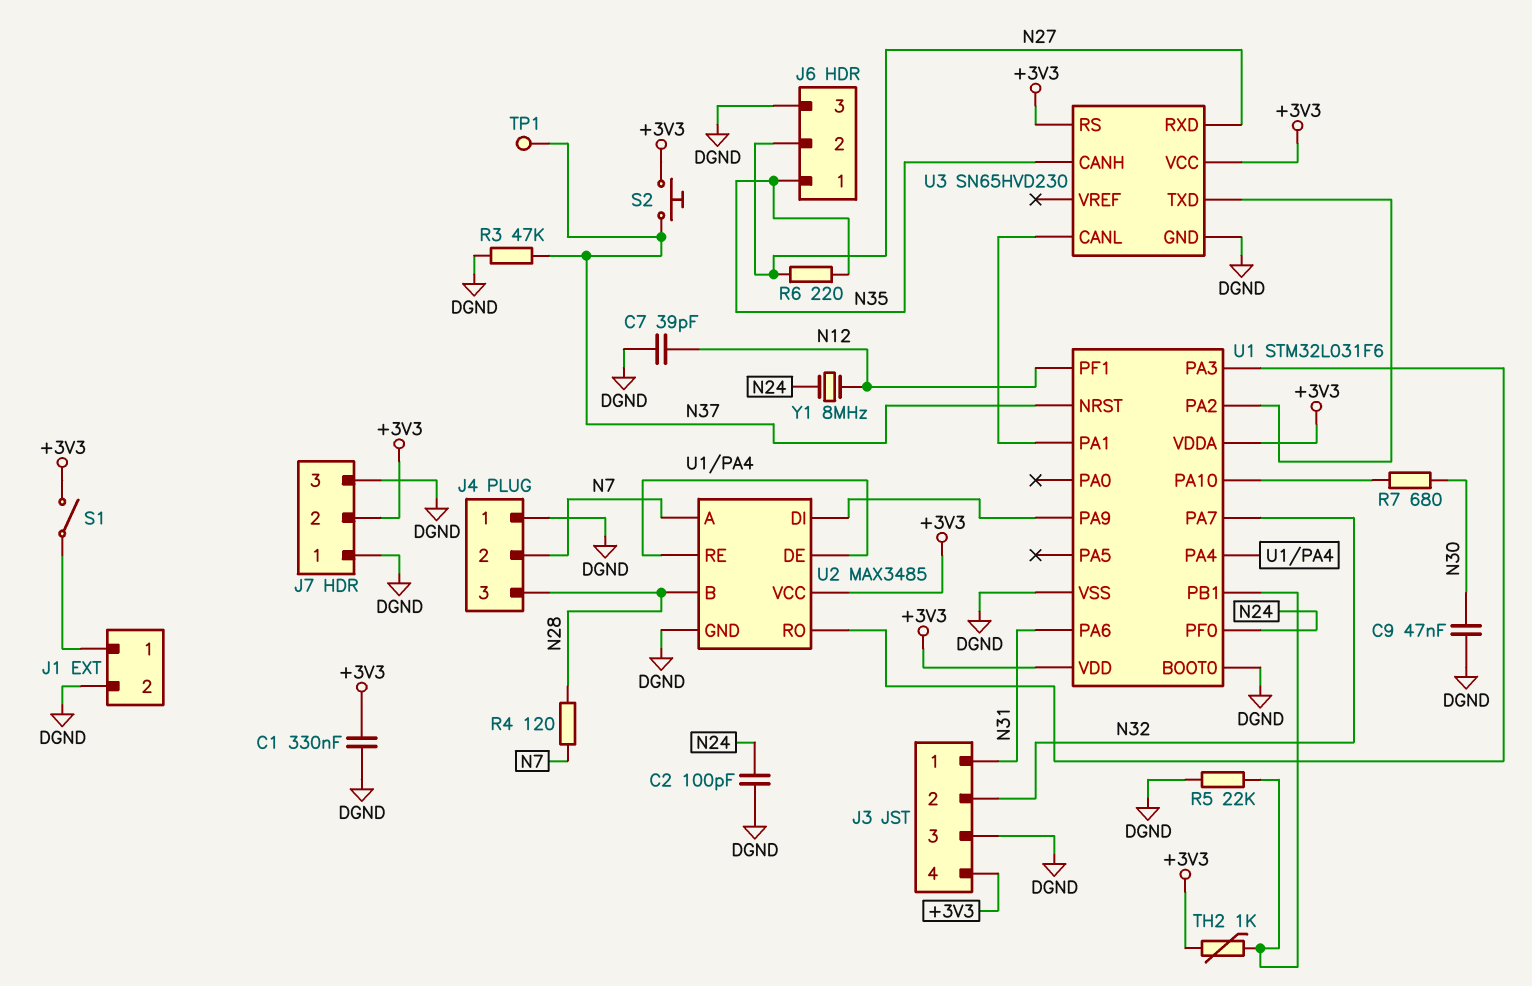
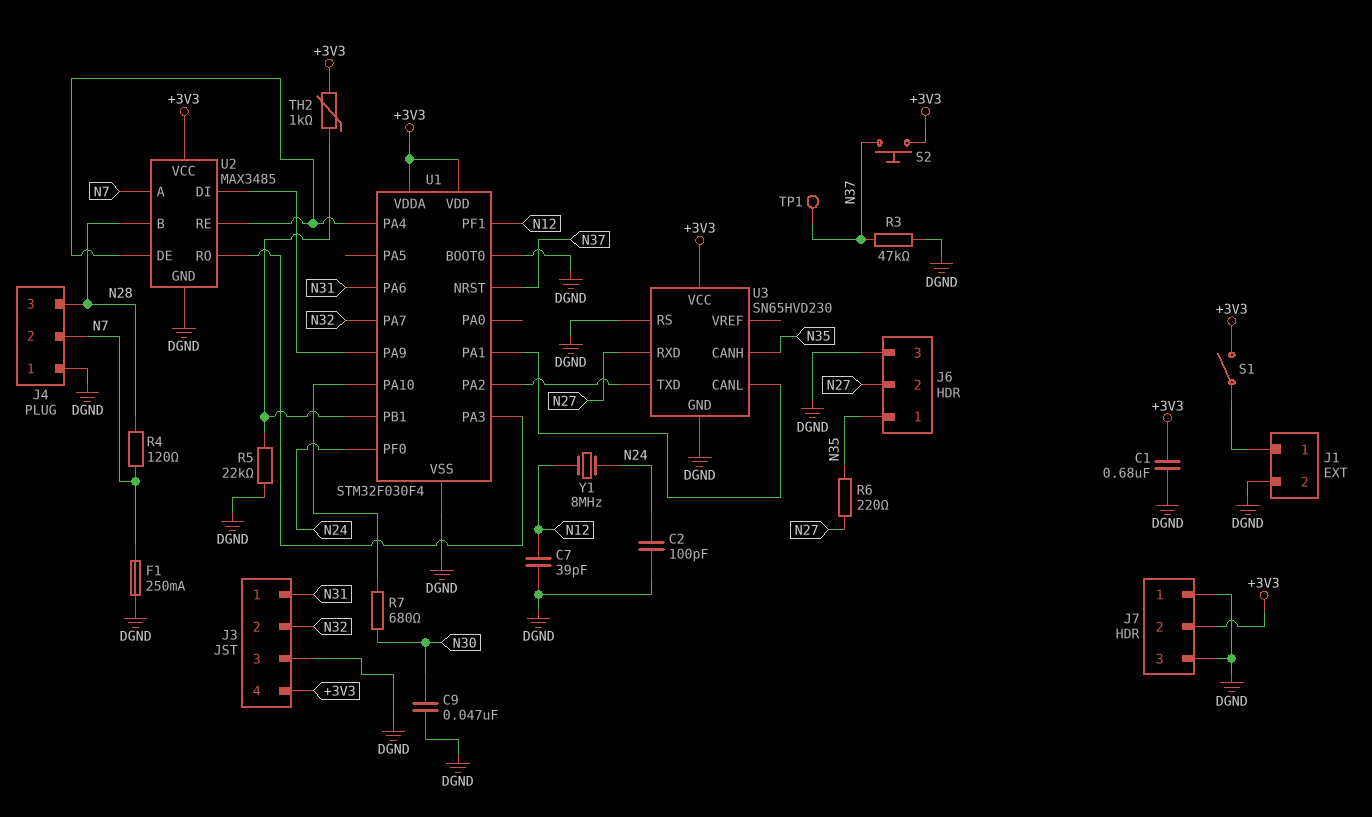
C1: 330nF (+3V3, DGND) -> 680nF (+3V3, DGND)
F1: none -> 250mA (DGND, N7)
U1: STM32L031F6 -> STM32F030F4
U3 pin RS: +3V3 -> DGND

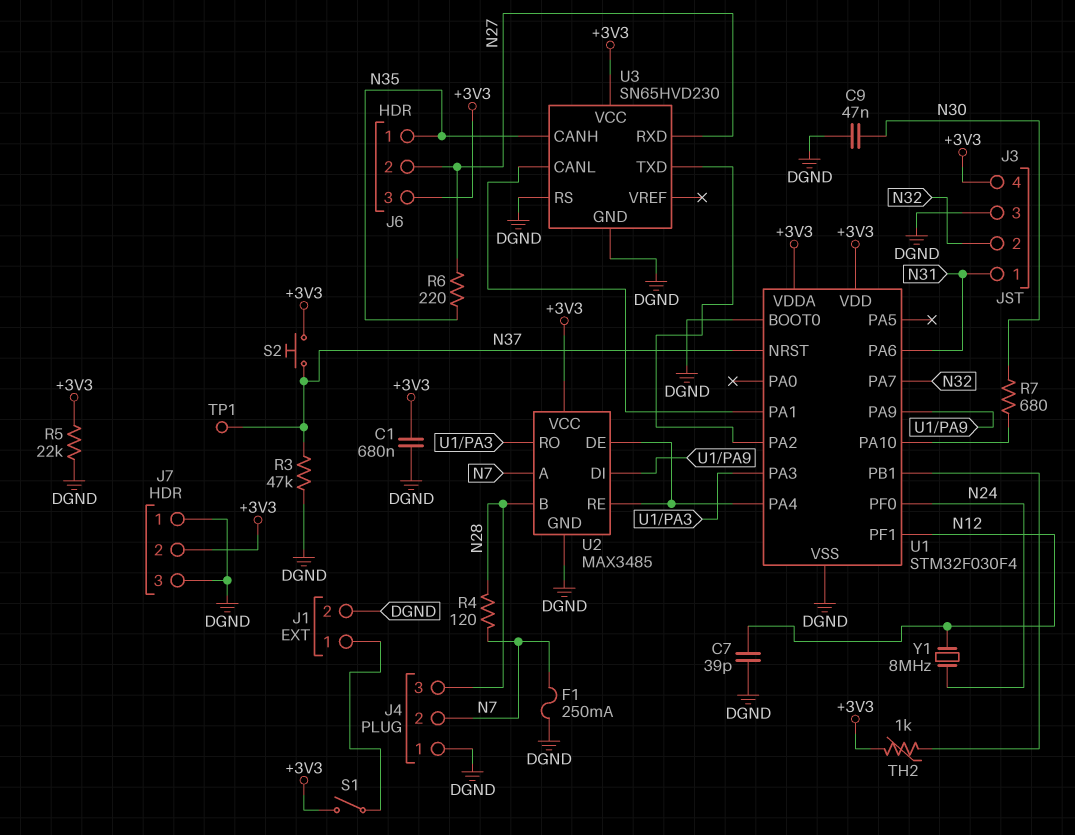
C2: 100pF (DGND, N24) -> none
J6 pin 3: DGND -> +3V3
R5: 22k (DGND, U1/PB1) -> 22k (+3V3, DGND)

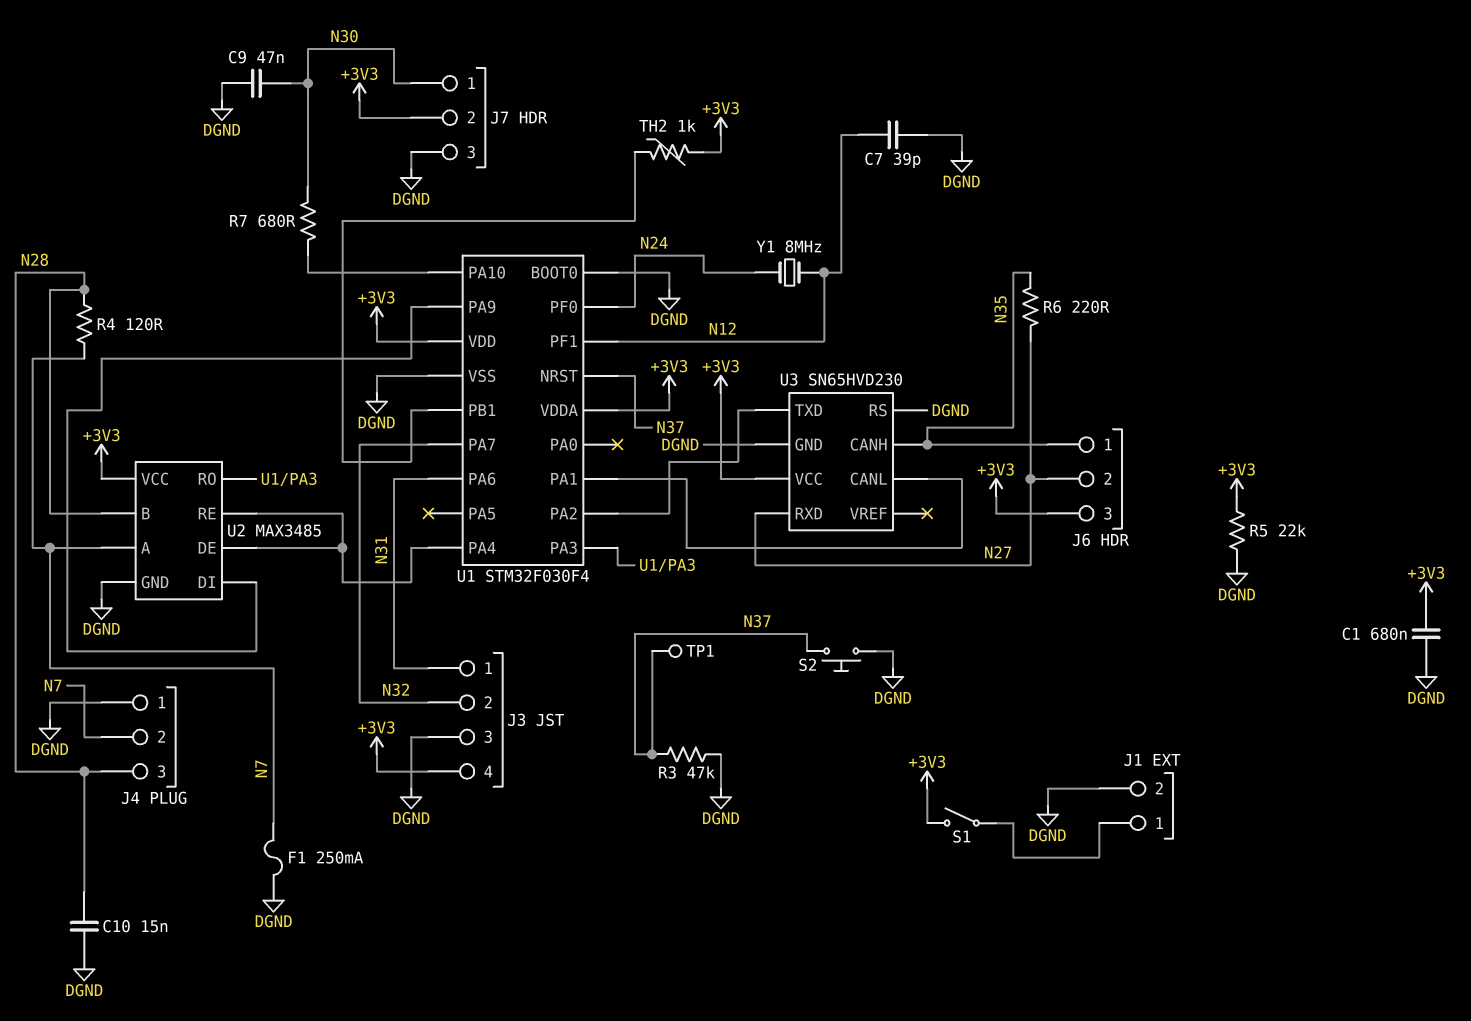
C10: none -> 15nF (DGND, N28)
J7 pin 1: DGND -> N30
S2: button (+3V3, N37) -> button (DGND, N37)

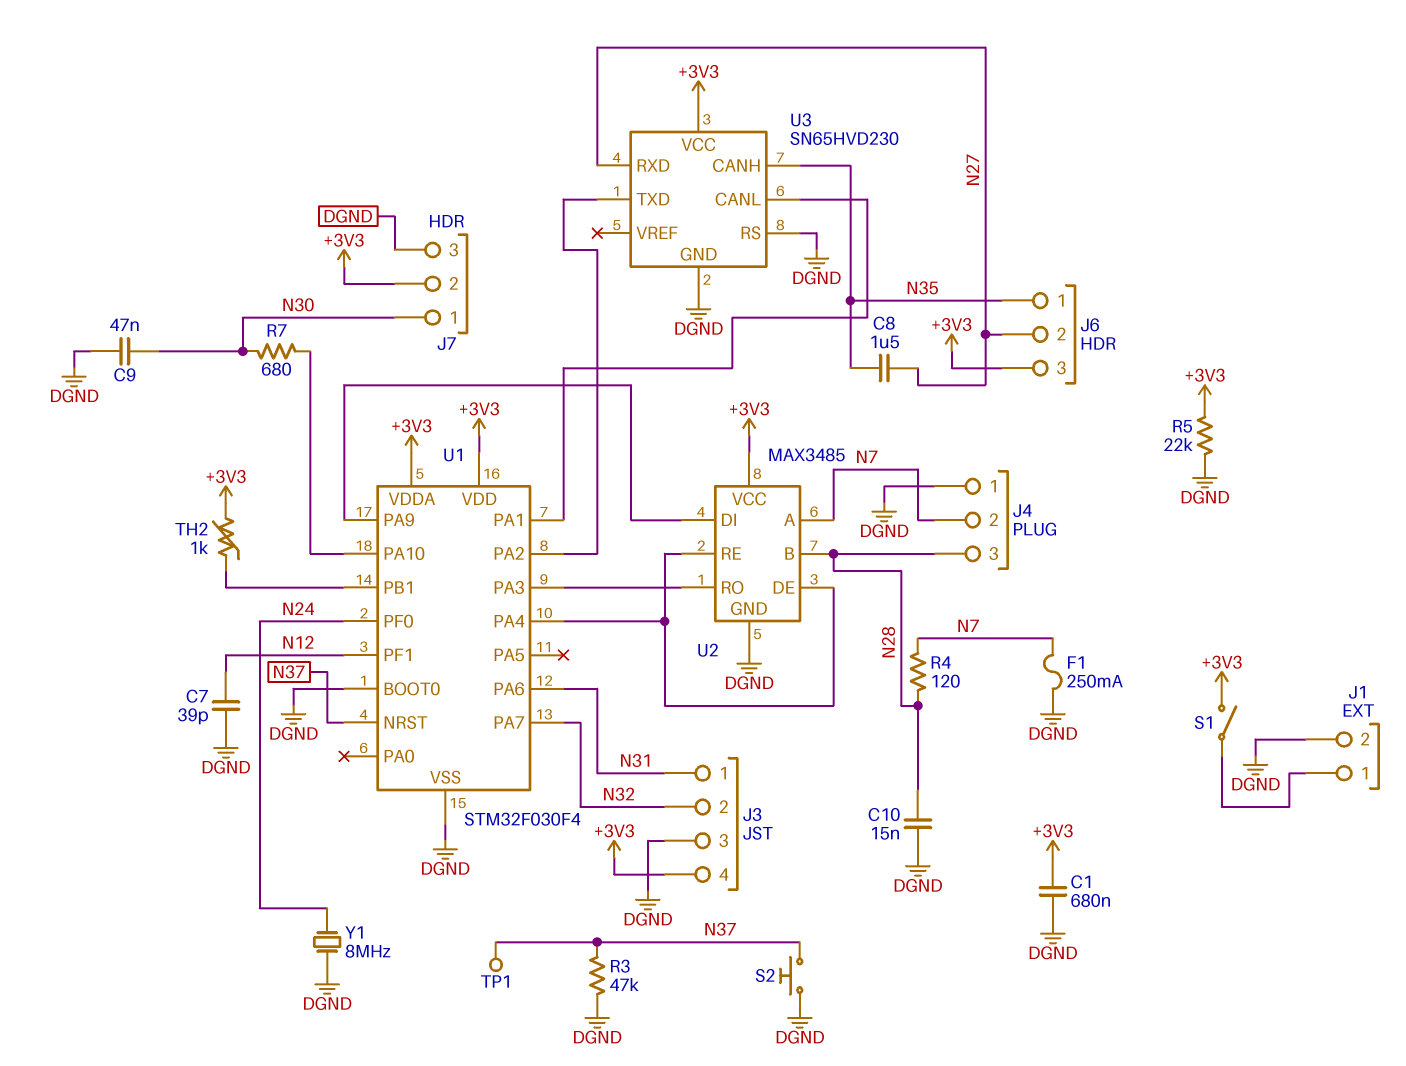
C8: none -> 1.5uF (N27, N35)
R6: 220 (N27, N35) -> none
Y1: 8MHz (N12, N24) -> 8MHz (DGND, N24)

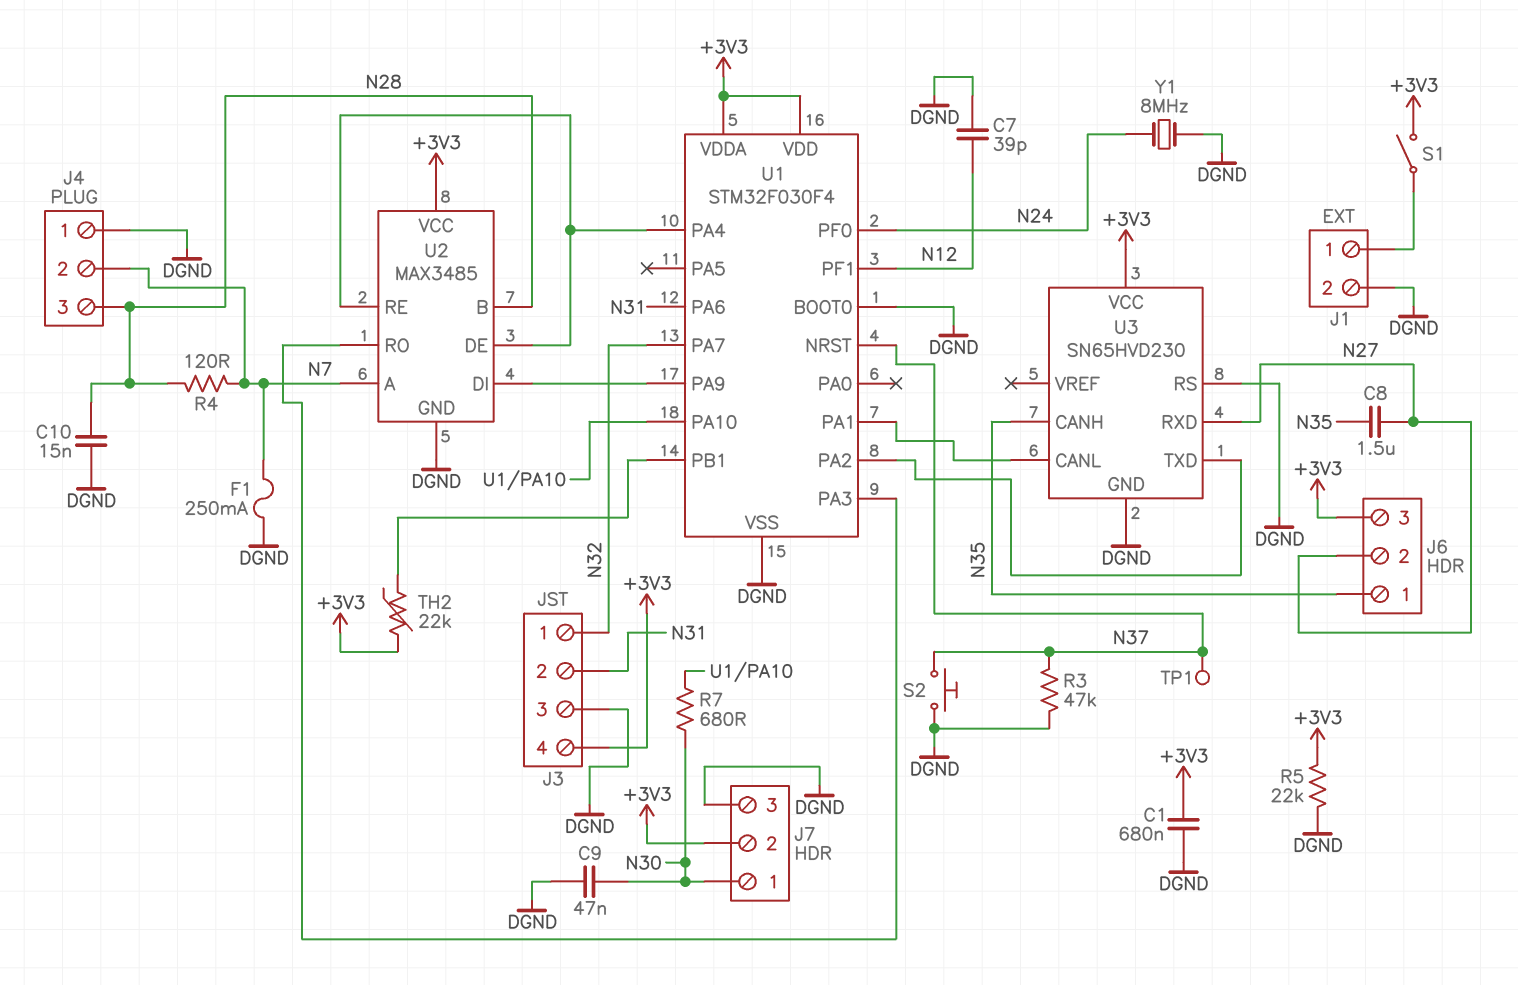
J3 pin 1: N31 -> N32
J3 pin 2: N32 -> N31
TH2: 1k (+3V3, U1/PB1) -> 22k (+3V3, U1/PB1)

